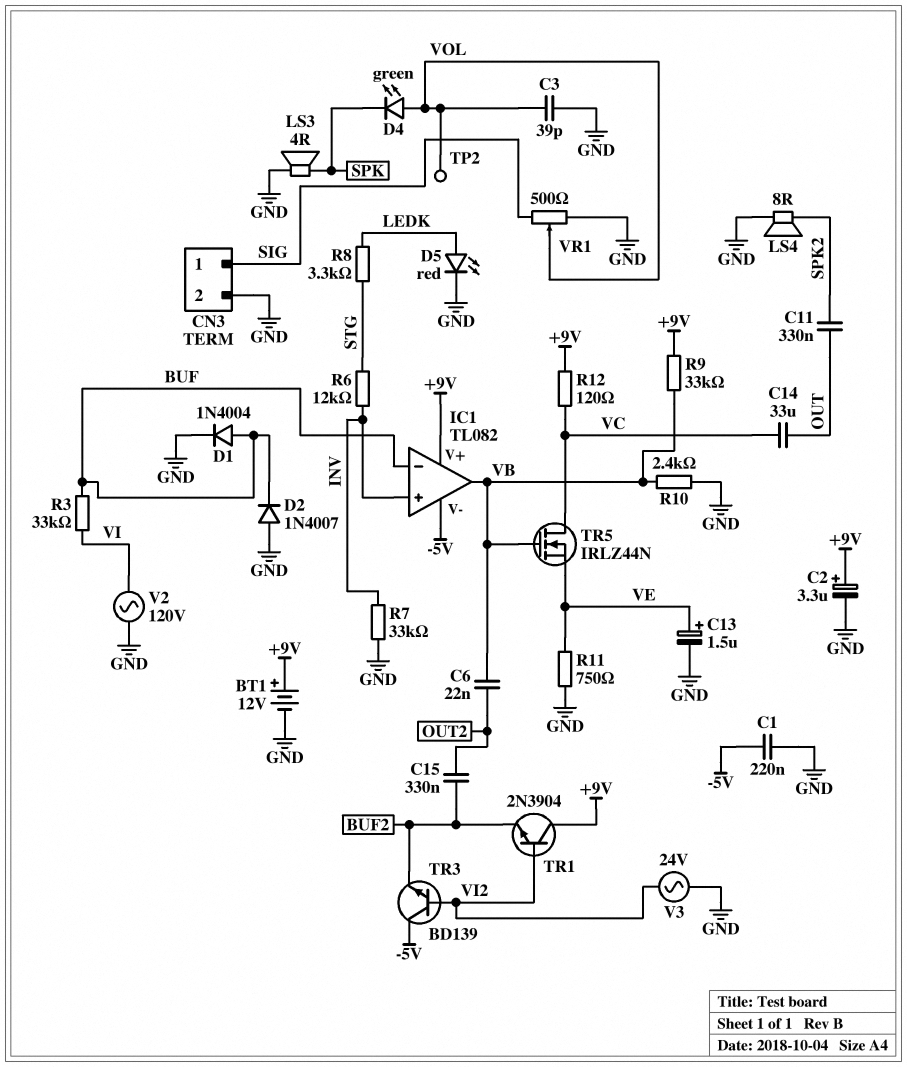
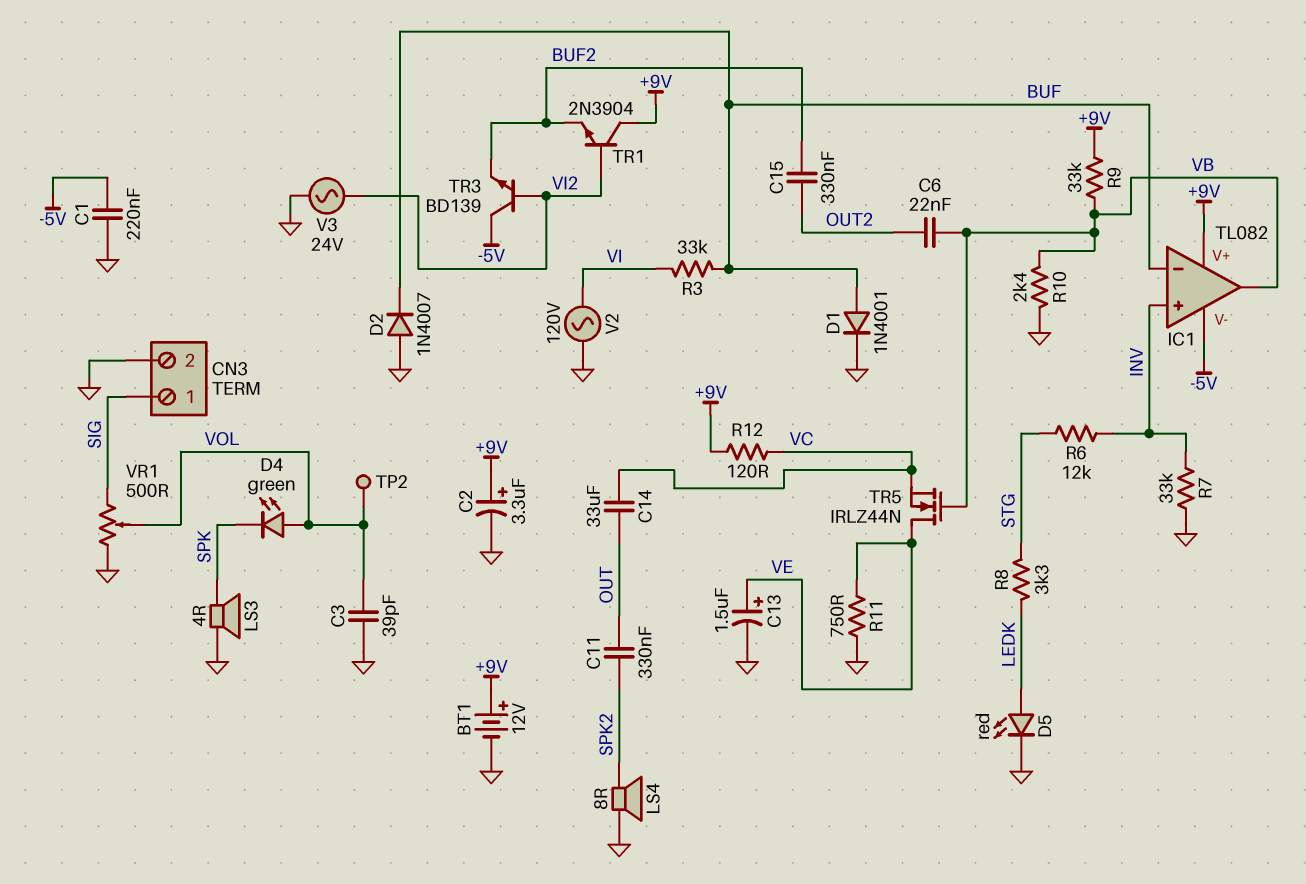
D1: diode 1N4004 (A BUF, K GND) -> diode 1N4001 (A BUF, K GND)
TR5: NMOS IRLZ44N (G VB, D VC, S VE) -> NMOS IRLZ44N (G VB, D VE, S VC)

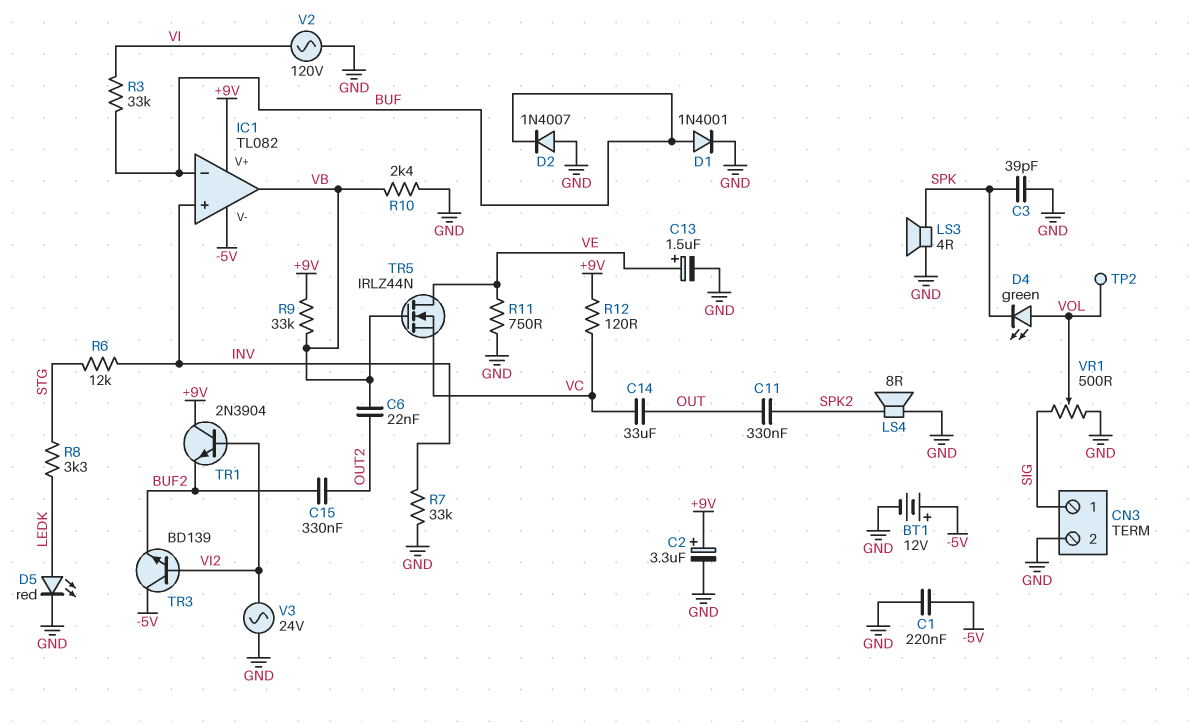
BT1: 12V (plus +9V, minus GND) -> 12V (plus -5V, minus GND)
C3: 39pF (GND, VOL) -> 39pF (GND, SPK)

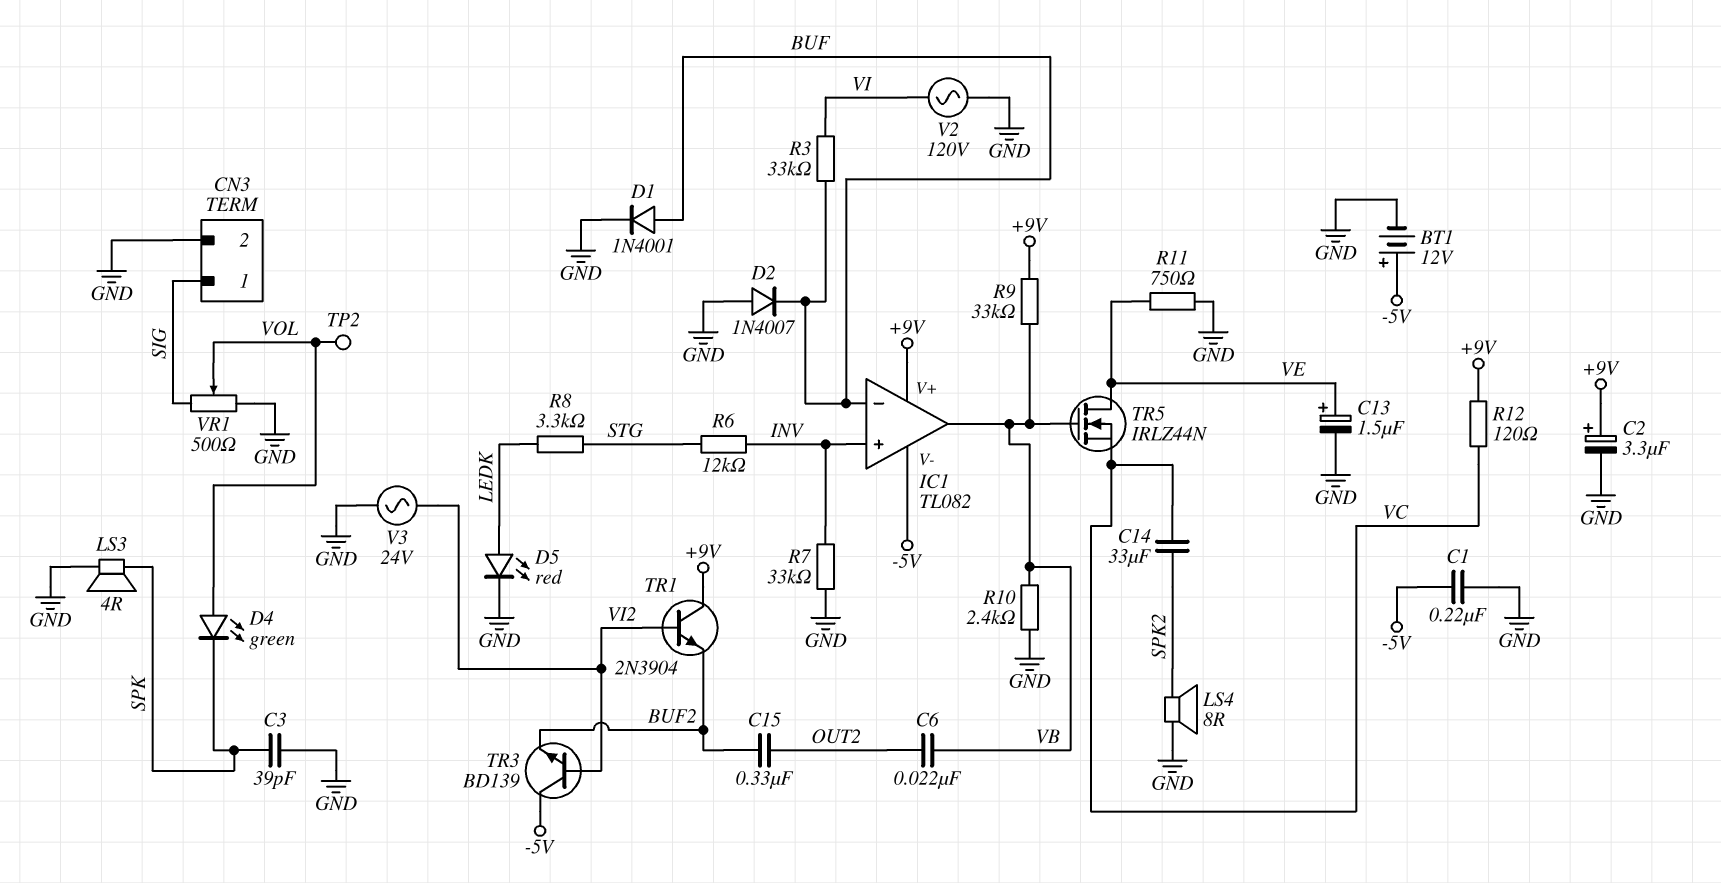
C11: 330nF (OUT, SPK2) -> none
C14: 33uF (OUT, VC) -> 33uF (SPK2, VC)

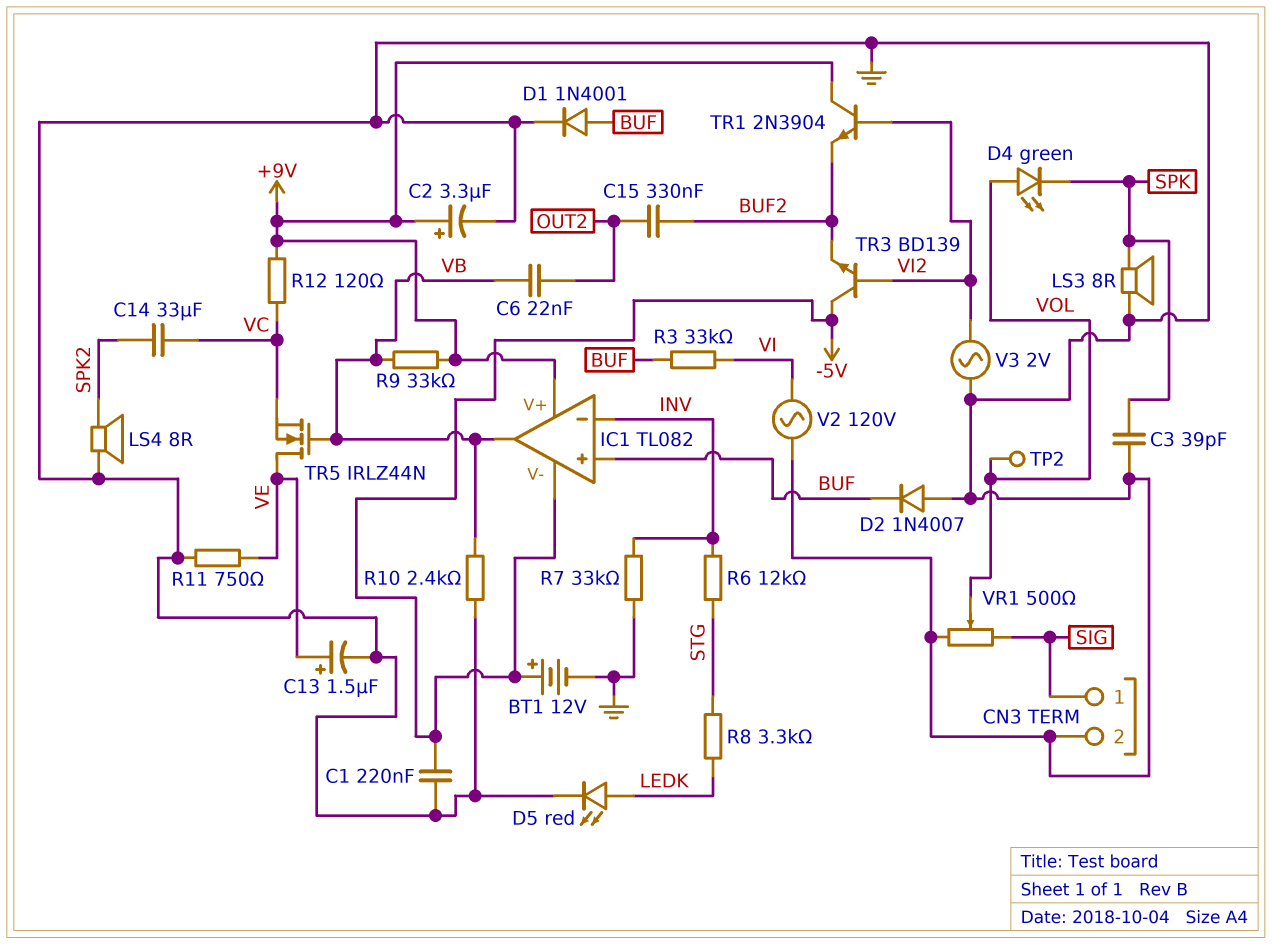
IC1 pin in+: INV -> BUF
IC1 pin in-: BUF -> INV
LS3: speaker 4R (GND, SPK) -> speaker 8R (GND, SPK)
V3: AC 24V (GND, VI2) -> AC 2V (GND, VI2)

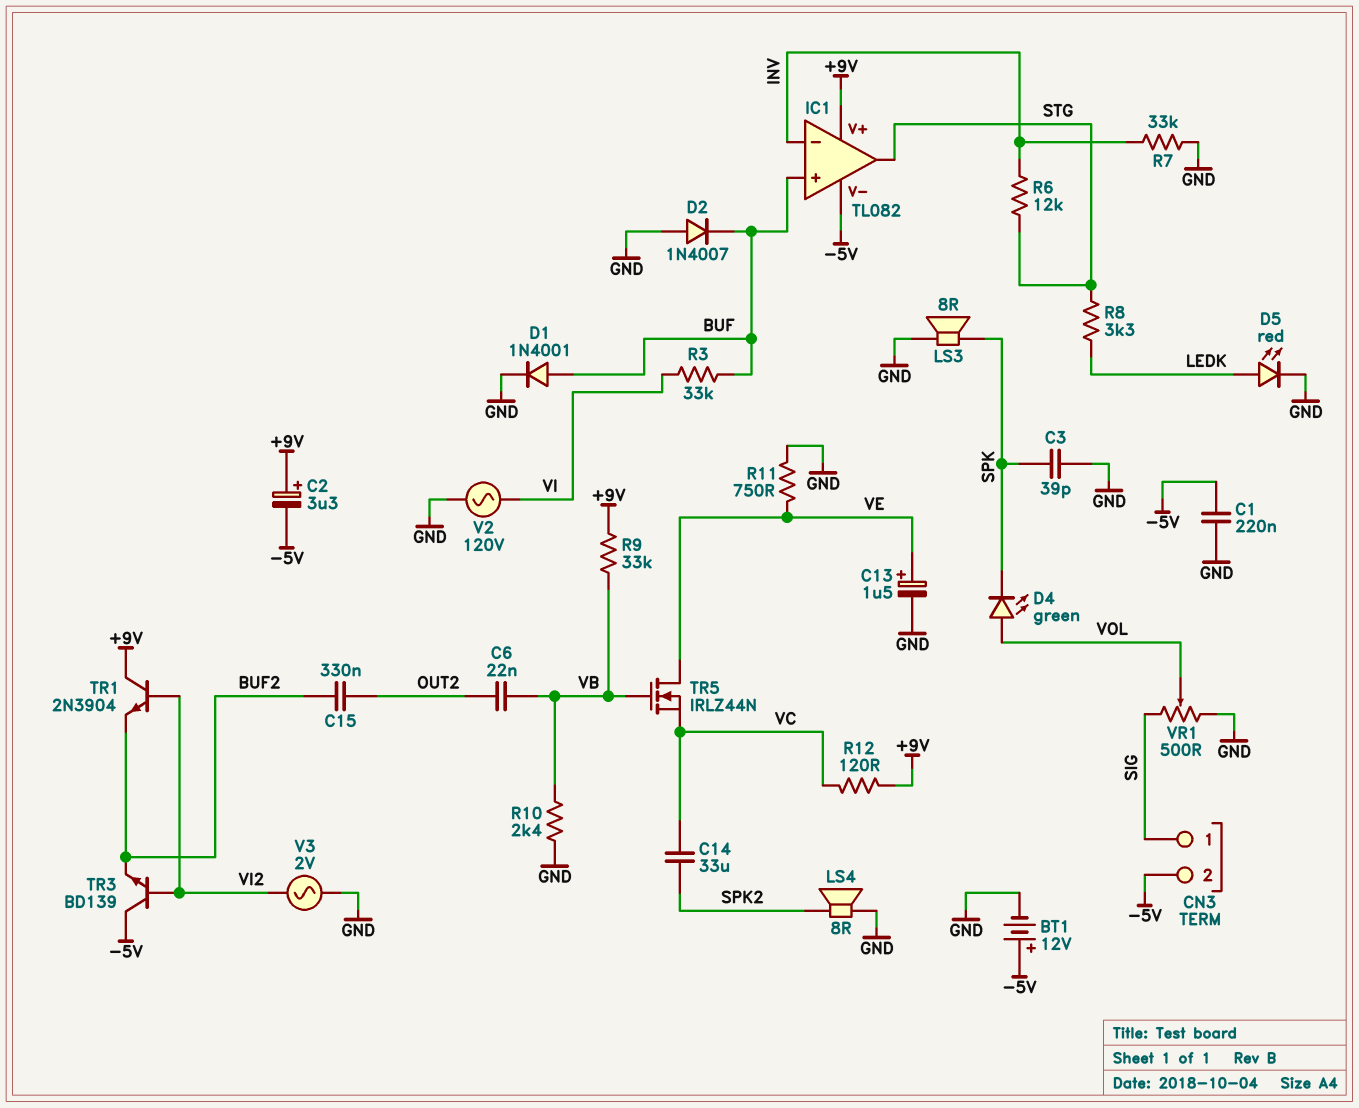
C2: 3.3uF (plus +9V, minus GND) -> 3.3uF (plus +9V, minus -5V)
CN3 pin 2: GND -> -5V
IC1 pin out: VB -> STG
TP2: test point (VOL) -> none

